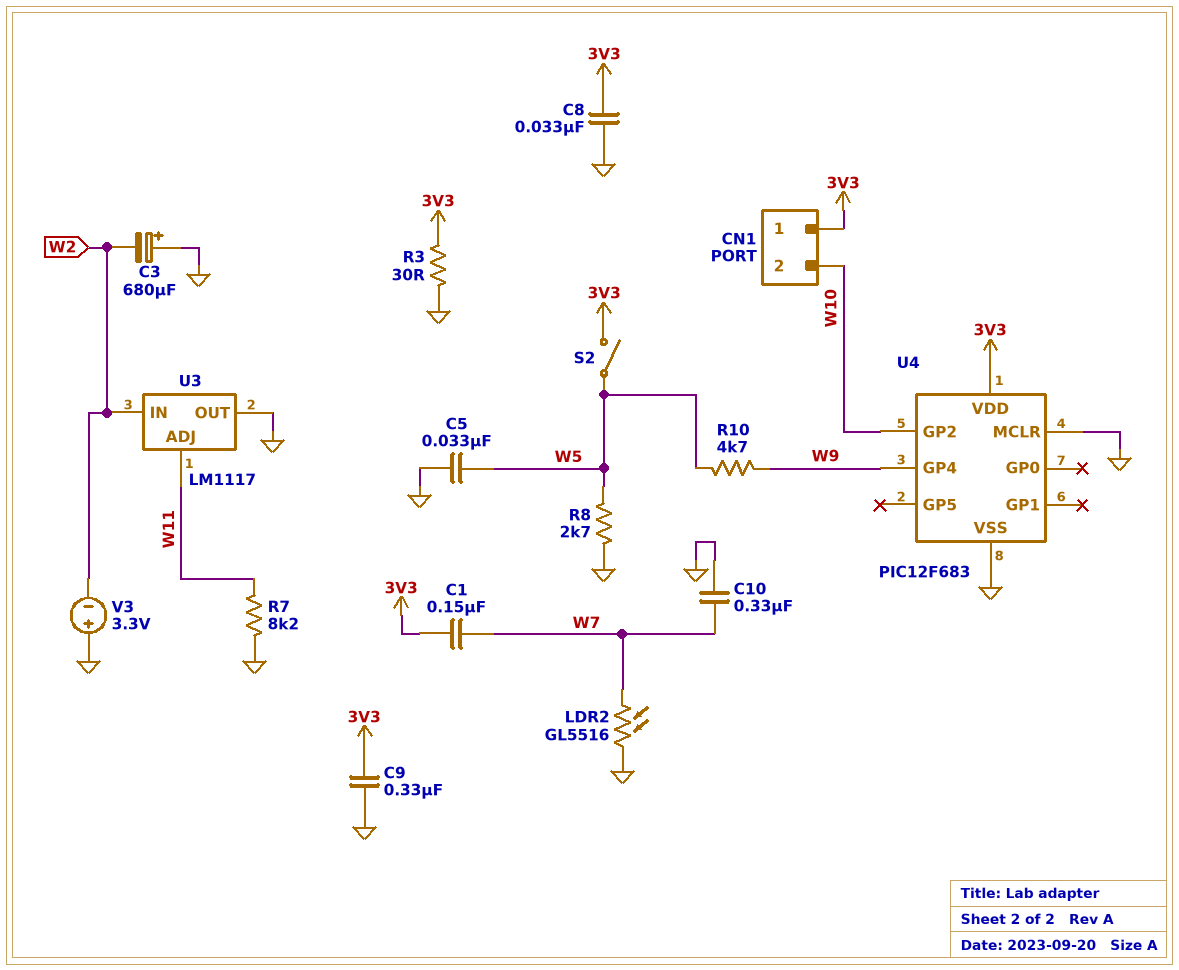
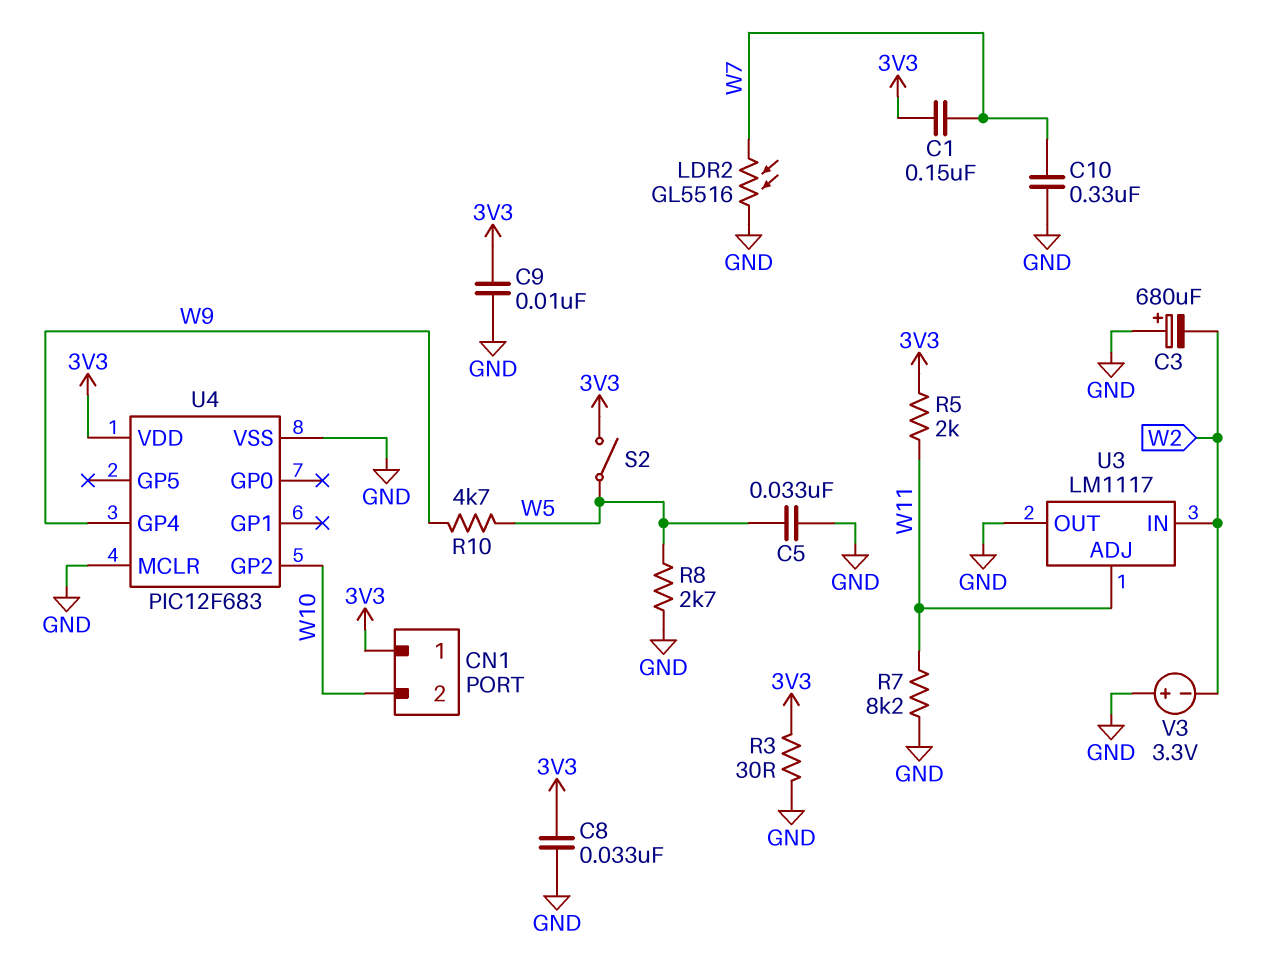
C9: 330nF (3V3, GND) -> 10nF (3V3, GND)
R5: none -> 2k (3V3, W11)

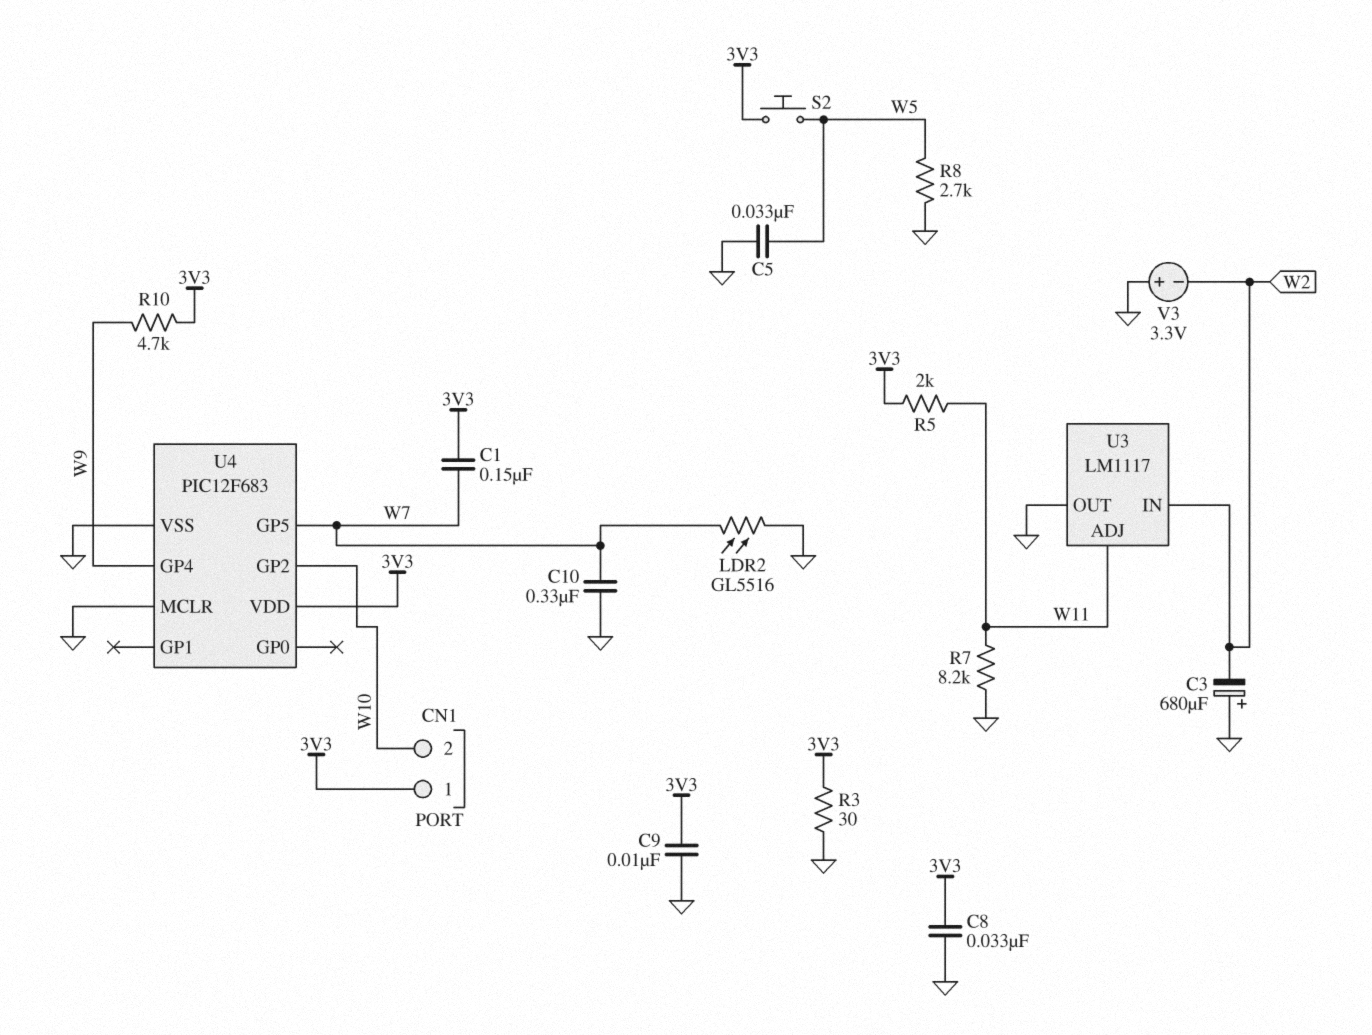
R10: 4.7k (W5, W9) -> 4.7k (3V3, W9)
S2: switch (3V3, W5) -> button (3V3, W5)
U4 pin GP5: none -> W7

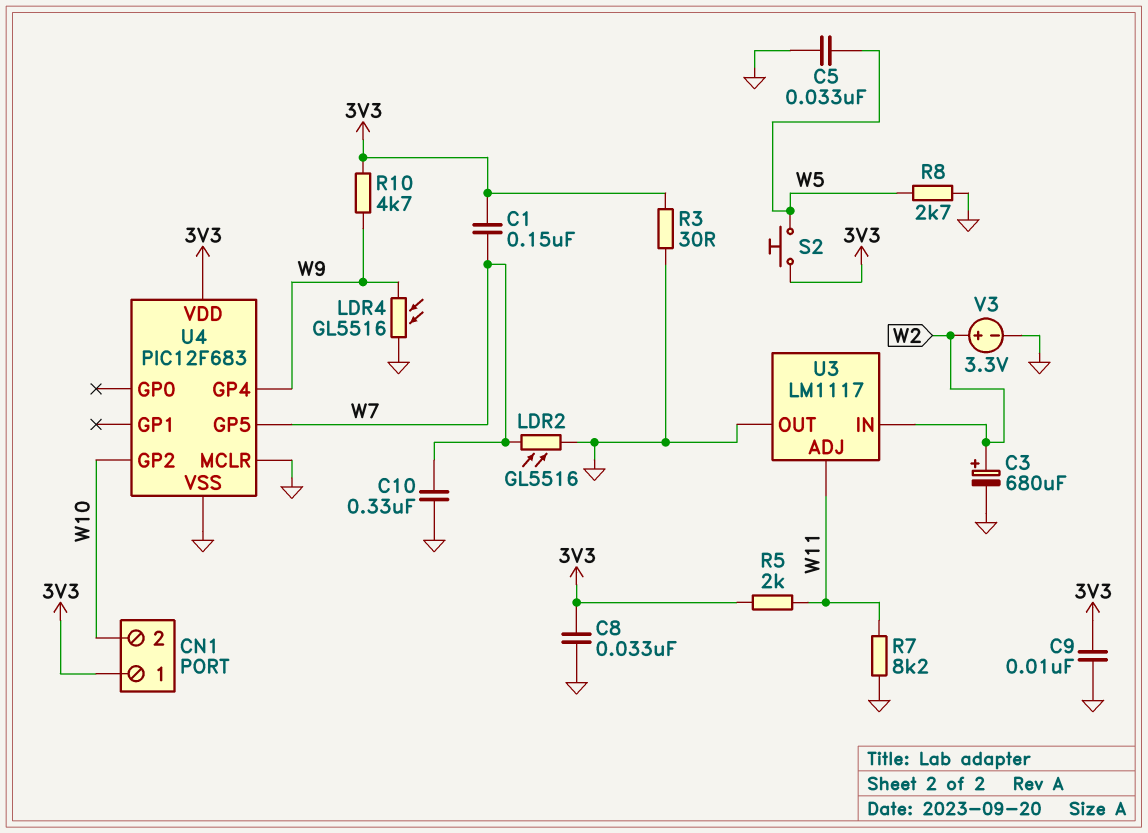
C3: 680uF (plus GND, minus W2) -> 680uF (plus W2, minus GND)
LDR4: none -> GL5516 (GND, W9)
V3: 3.3V (plus GND, minus W2) -> 3.3V (plus W2, minus GND)

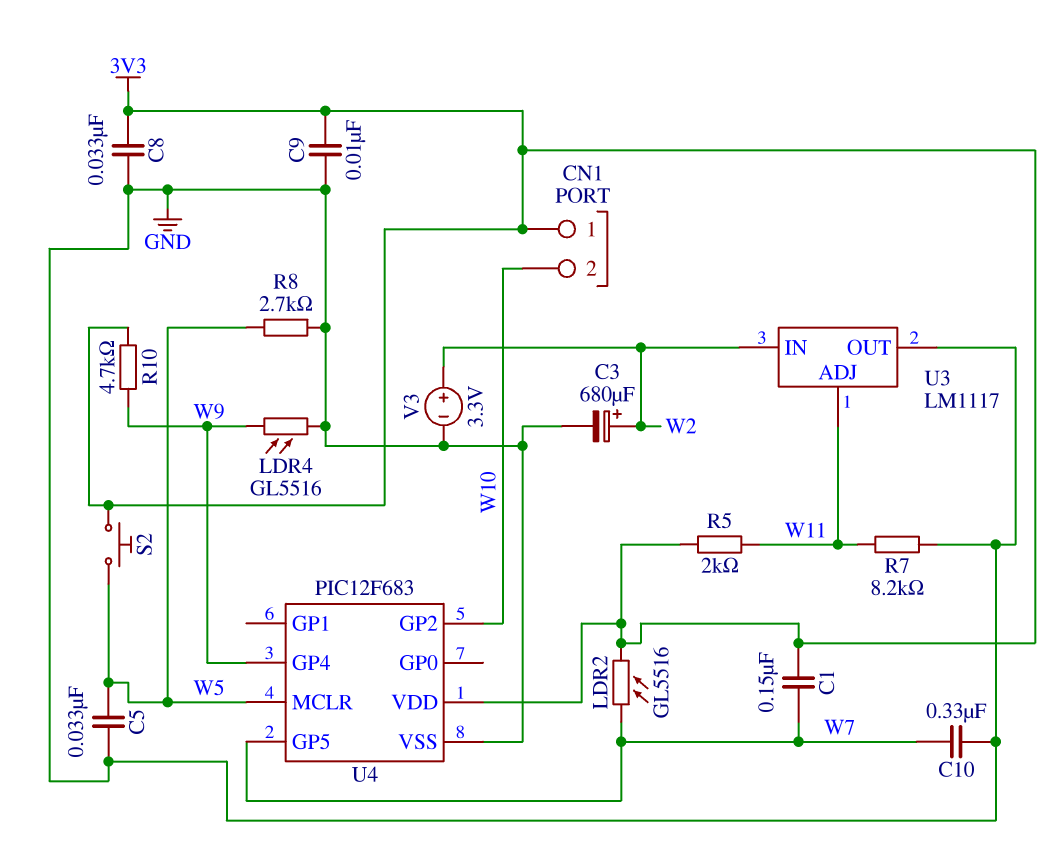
LDR2: GL5516 (GND, W7) -> GL5516 (3V3, W7)
R3: 30 (3V3, GND) -> none
U4 pin MCLR: GND -> W5

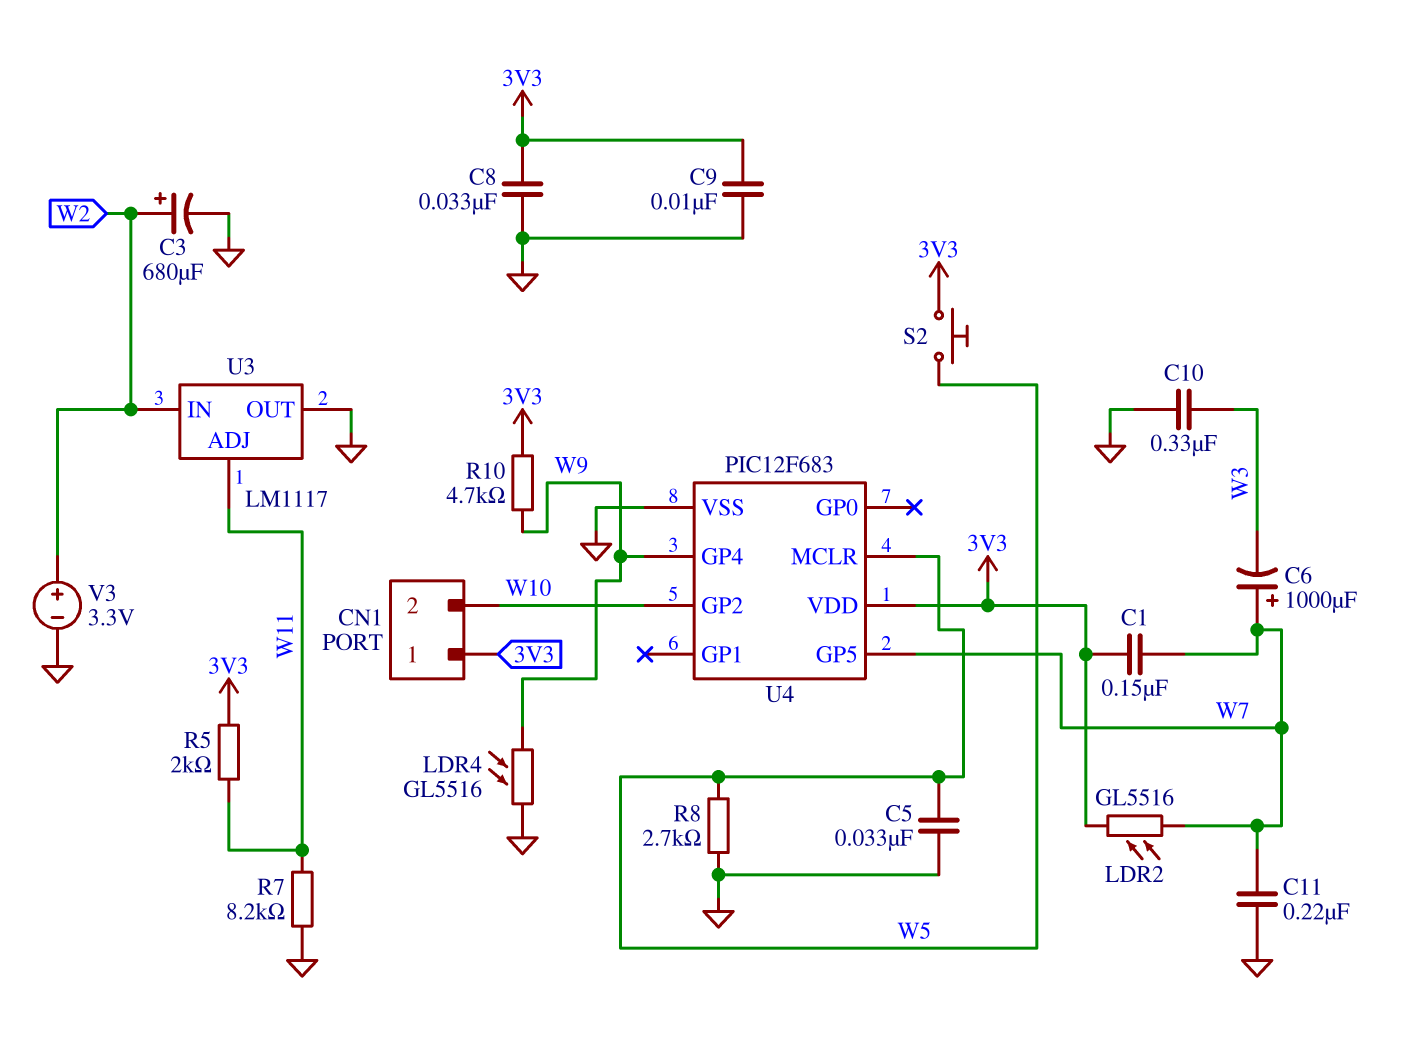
C6: none -> 1000uF (plus W7, minus W3)
C10: 330nF (GND, W7) -> 330nF (GND, W3)
C11: none -> 220nF (GND, W7)

